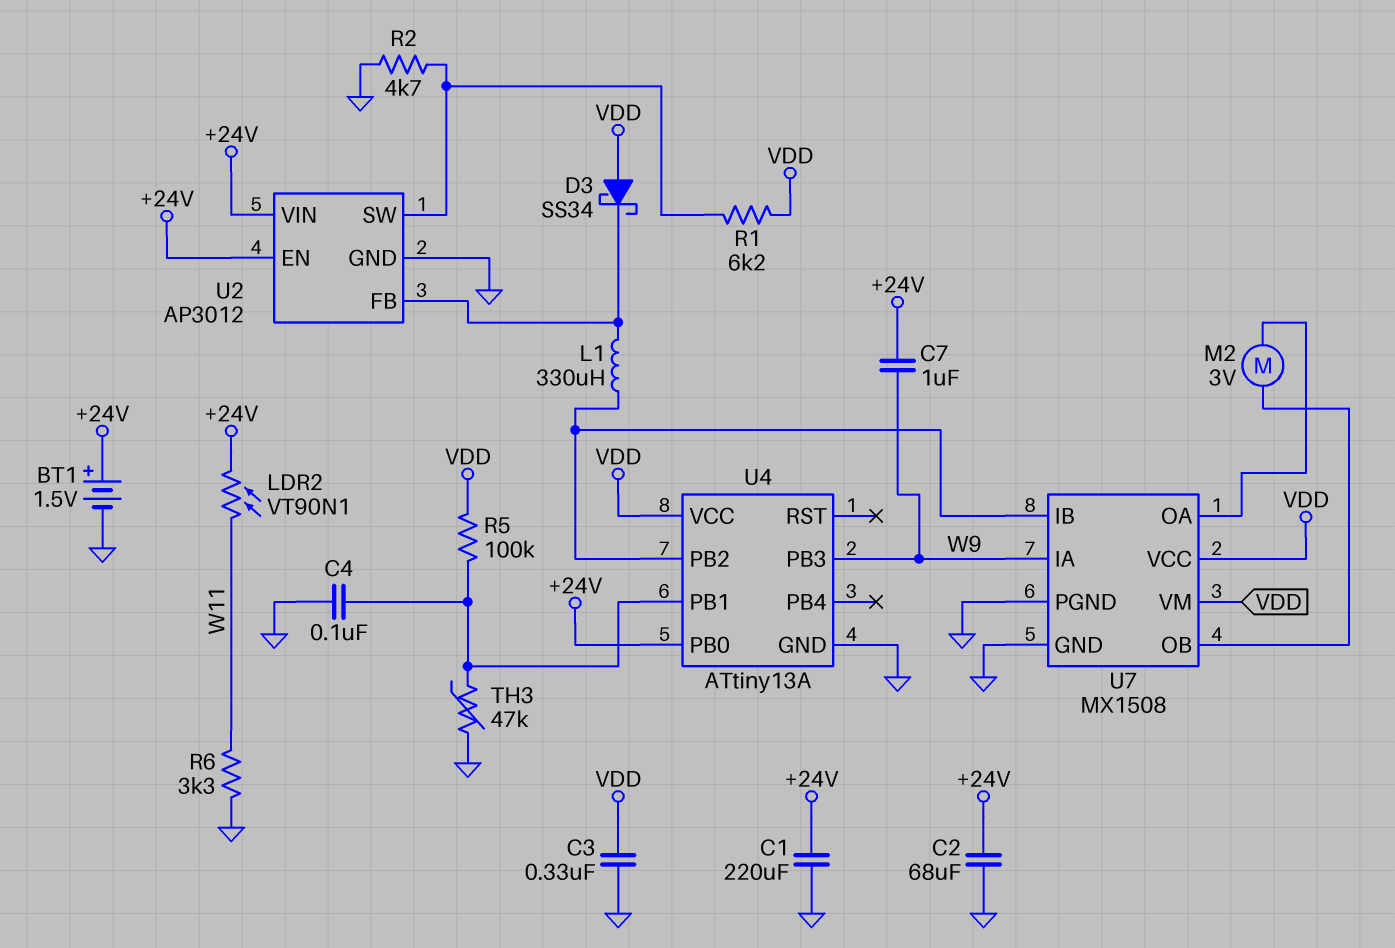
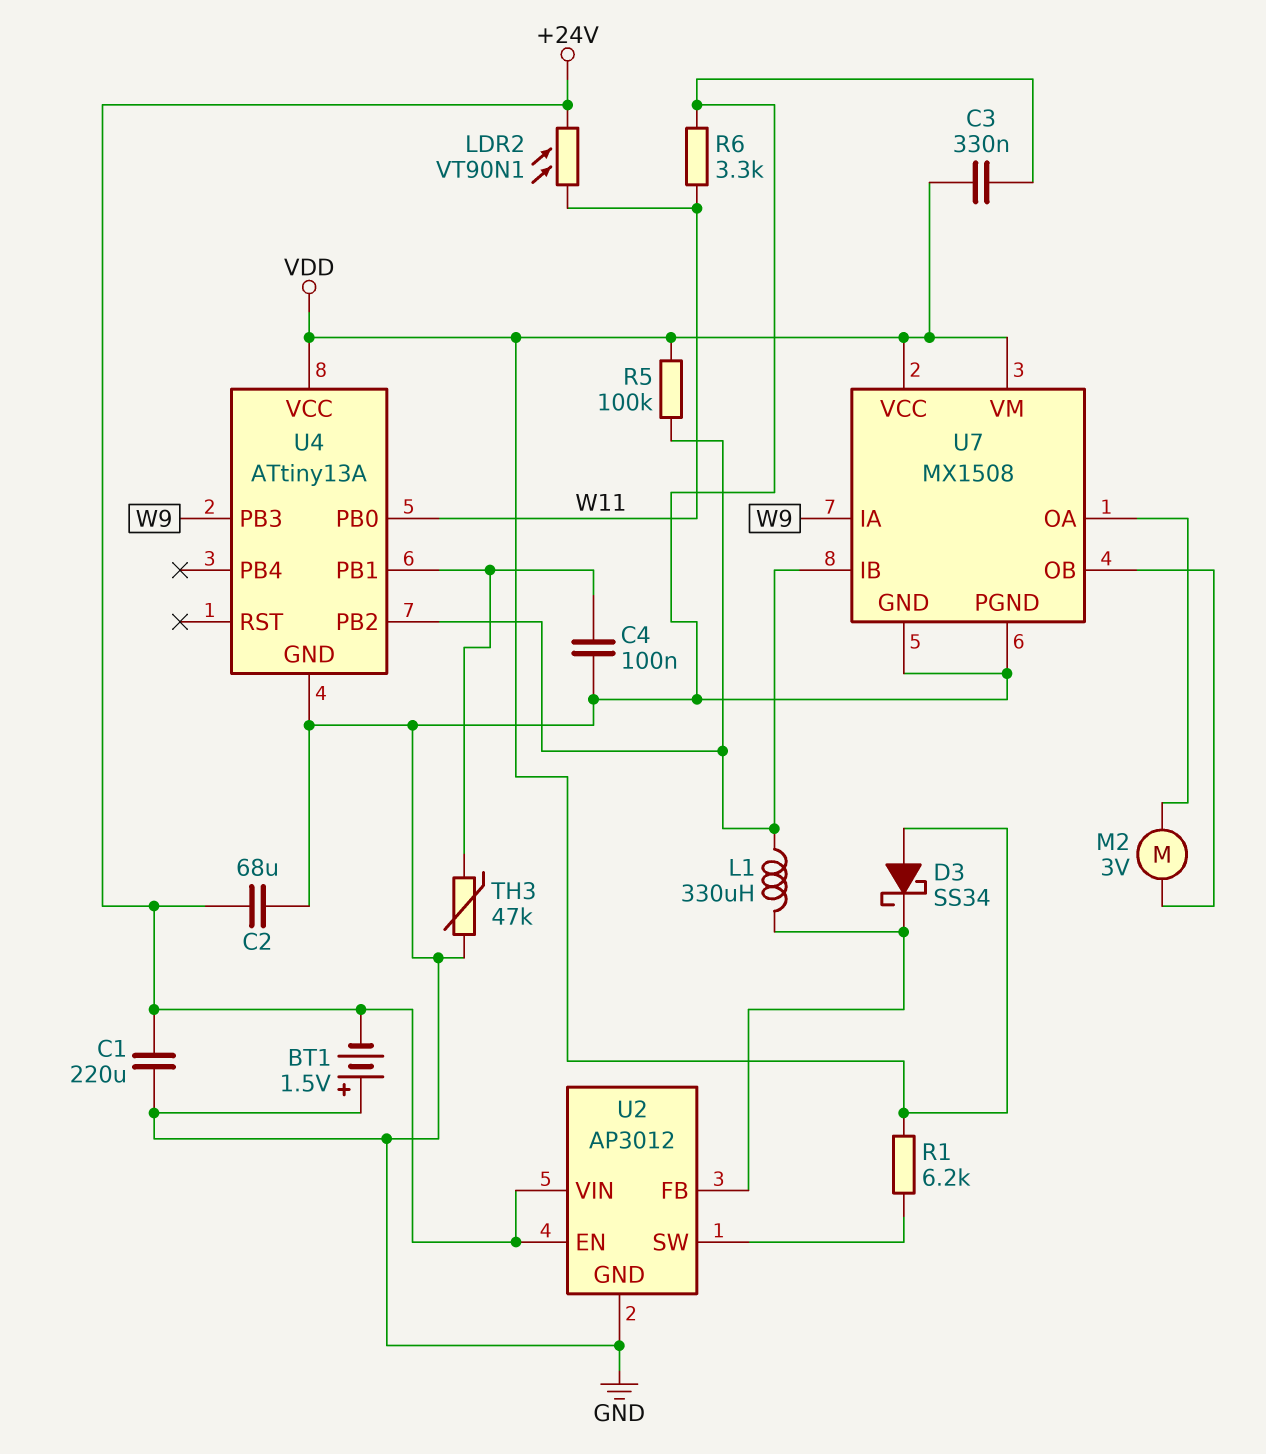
BT1: 1.5V (plus +24V, minus GND) -> 1.5V (plus GND, minus +24V)
C7: 1uF (+24V, W9) -> none
R2: 4.7k (GND, U2/SW) -> none
R5: 100k (U4/PB1, VDD) -> 100k (U4/PB2, VDD)
U4 pin PB0: +24V -> W11

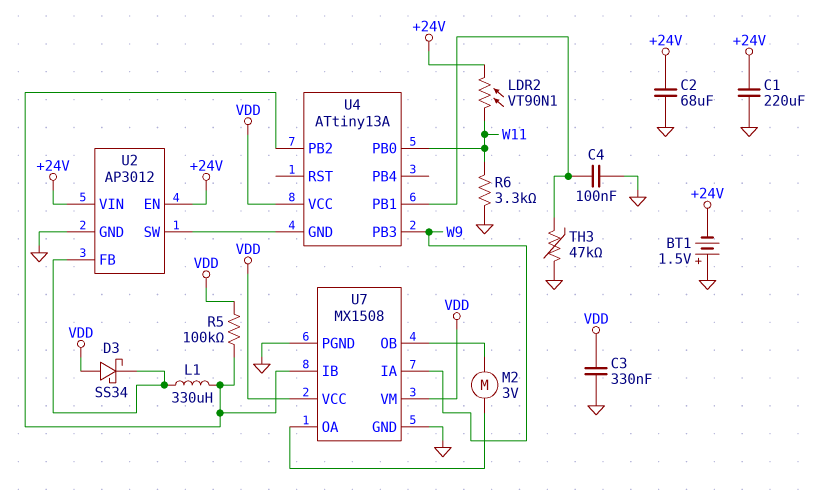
R1: 6.2k (U2/SW, VDD) -> none
U4 pin GND: GND -> U2/SW

